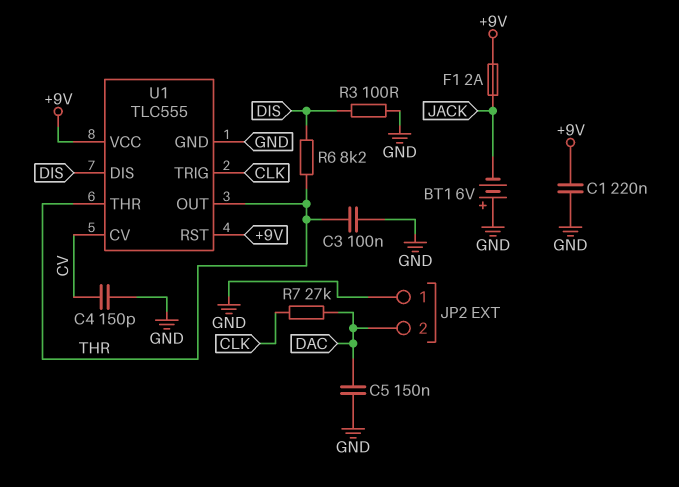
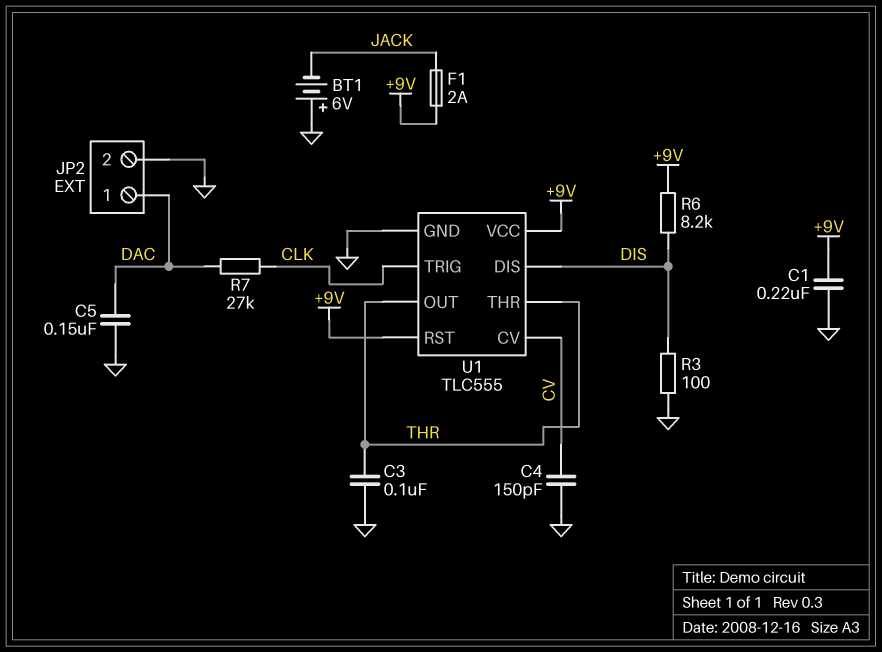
JP2 pin 1: GND -> DAC
JP2 pin 2: DAC -> GND
R6: 8.2k (DIS, THR) -> 8.2k (+9V, DIS)

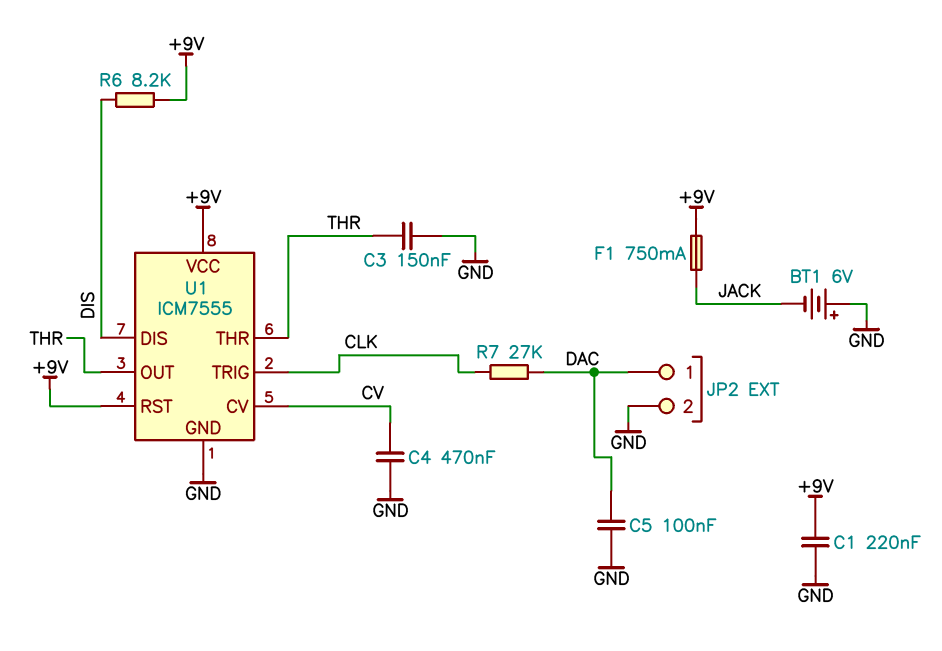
C3: 100nF (GND, THR) -> 150nF (GND, THR)
C4: 150pF (CV, GND) -> 470nF (CV, GND)
C5: 150nF (DAC, GND) -> 100nF (DAC, GND)
F1: 2A (+9V, JACK) -> 750mA (+9V, JACK)
R3: 100 (DIS, GND) -> none
U1: TLC555 -> ICM7555

